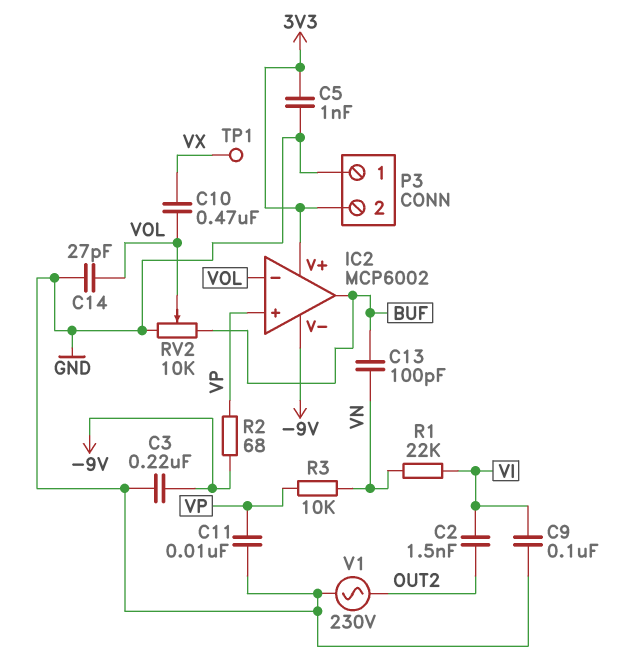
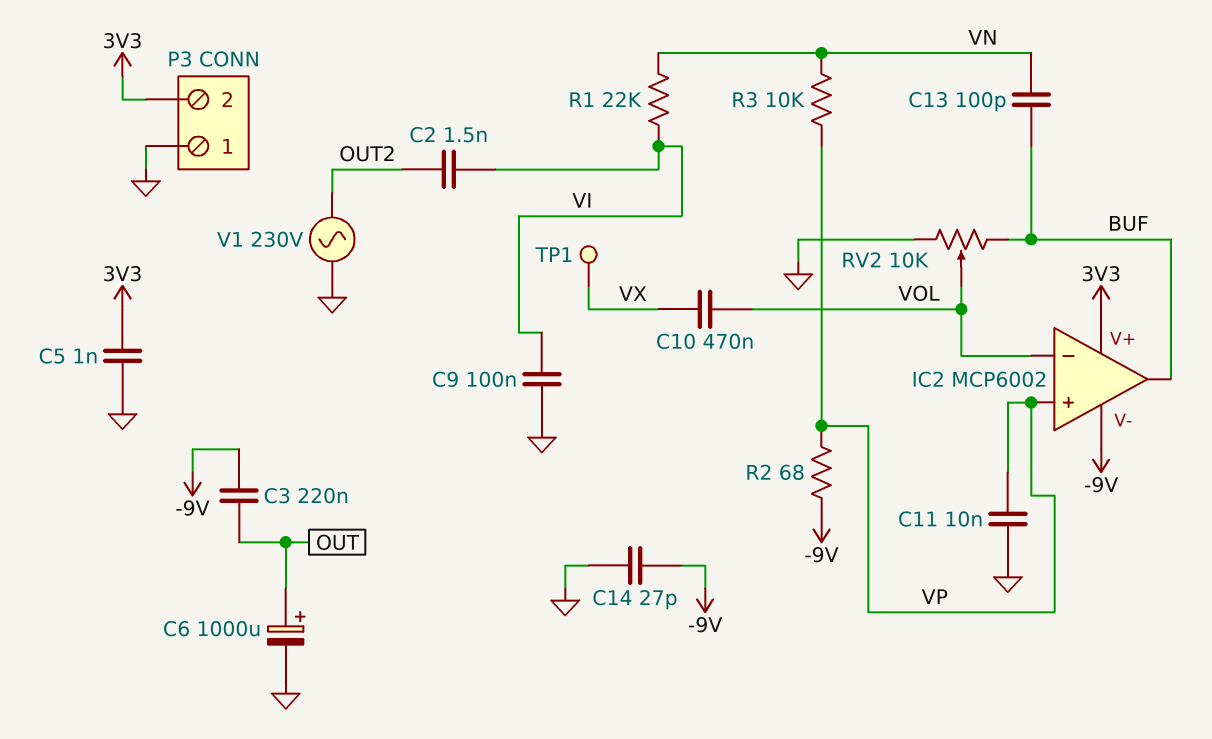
C3: 220nF (-9V, GND) -> 220nF (-9V, OUT)
C6: none -> 1000uF (plus OUT, minus GND)
C14: 27pF (GND, VOL) -> 27pF (-9V, GND)

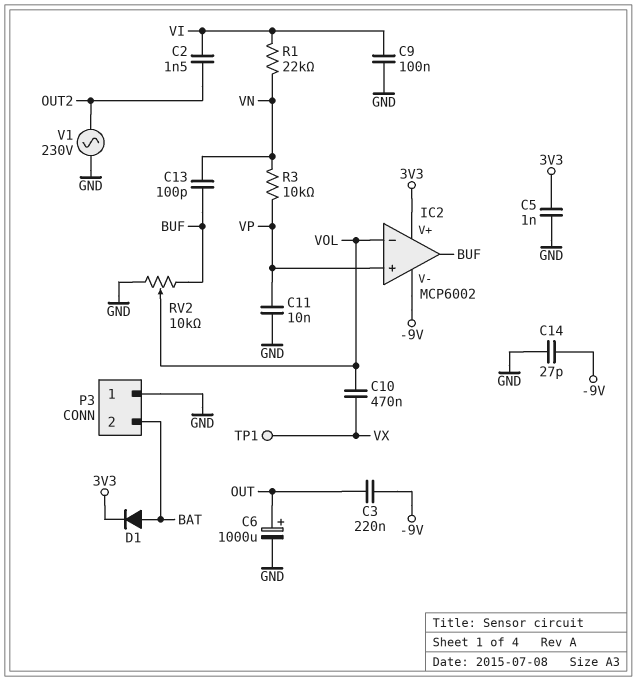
D1: none -> diode (A BAT, K 3V3)
P3 pin 2: 3V3 -> BAT
R2: 68 (-9V, VP) -> none

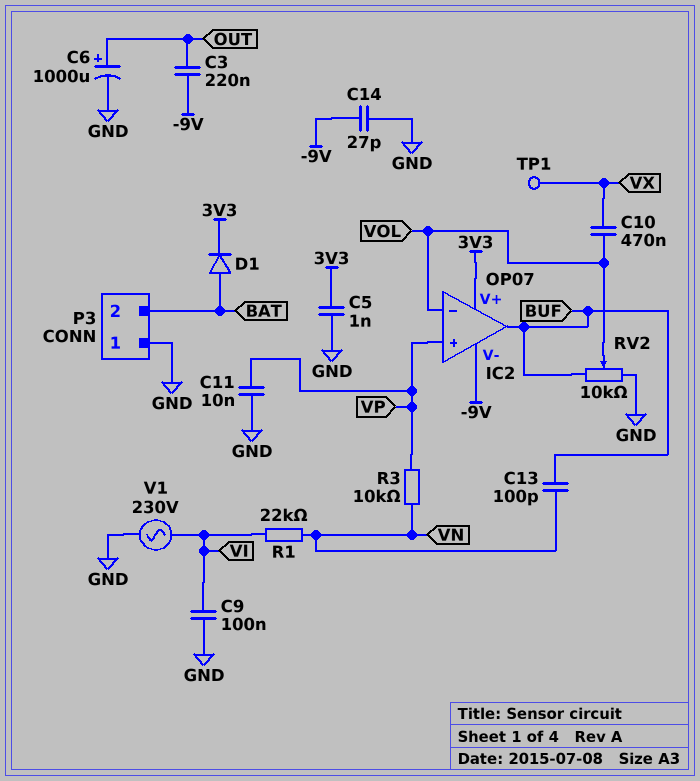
C2: 1.5nF (OUT2, VI) -> none
IC2: MCP6002 -> OP07
V1: AC 230V (GND, OUT2) -> AC 230V (GND, VI)

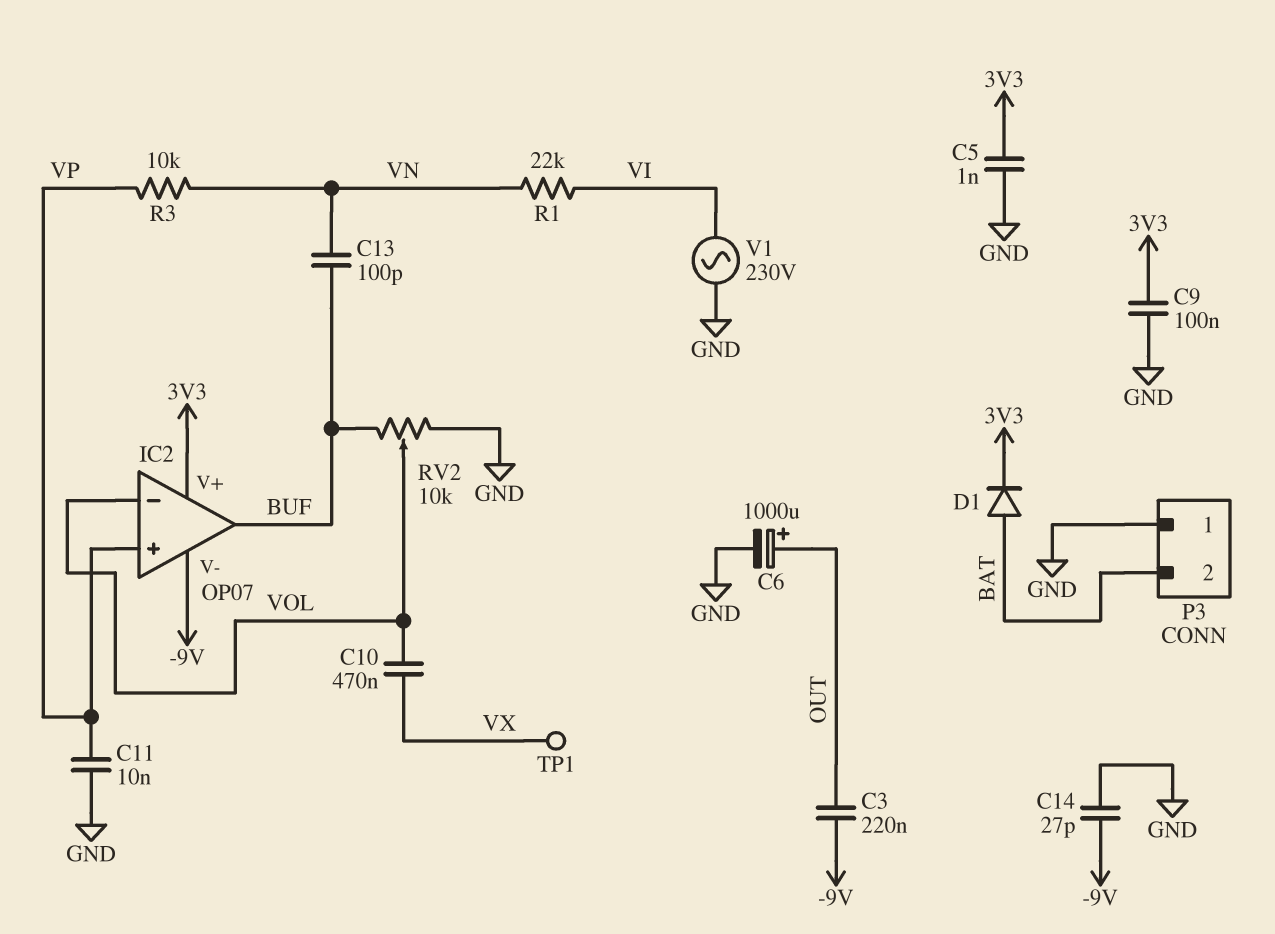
C9: 100nF (GND, VI) -> 100nF (3V3, GND)

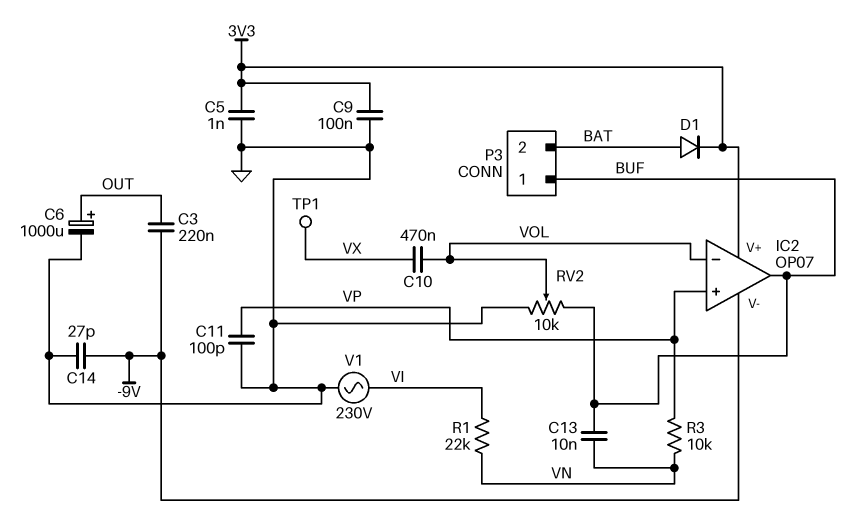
C11: 10nF (GND, VP) -> 100pF (GND, VP)
C13: 100pF (BUF, VN) -> 10nF (BUF, VN)
P3 pin 1: GND -> BUF

